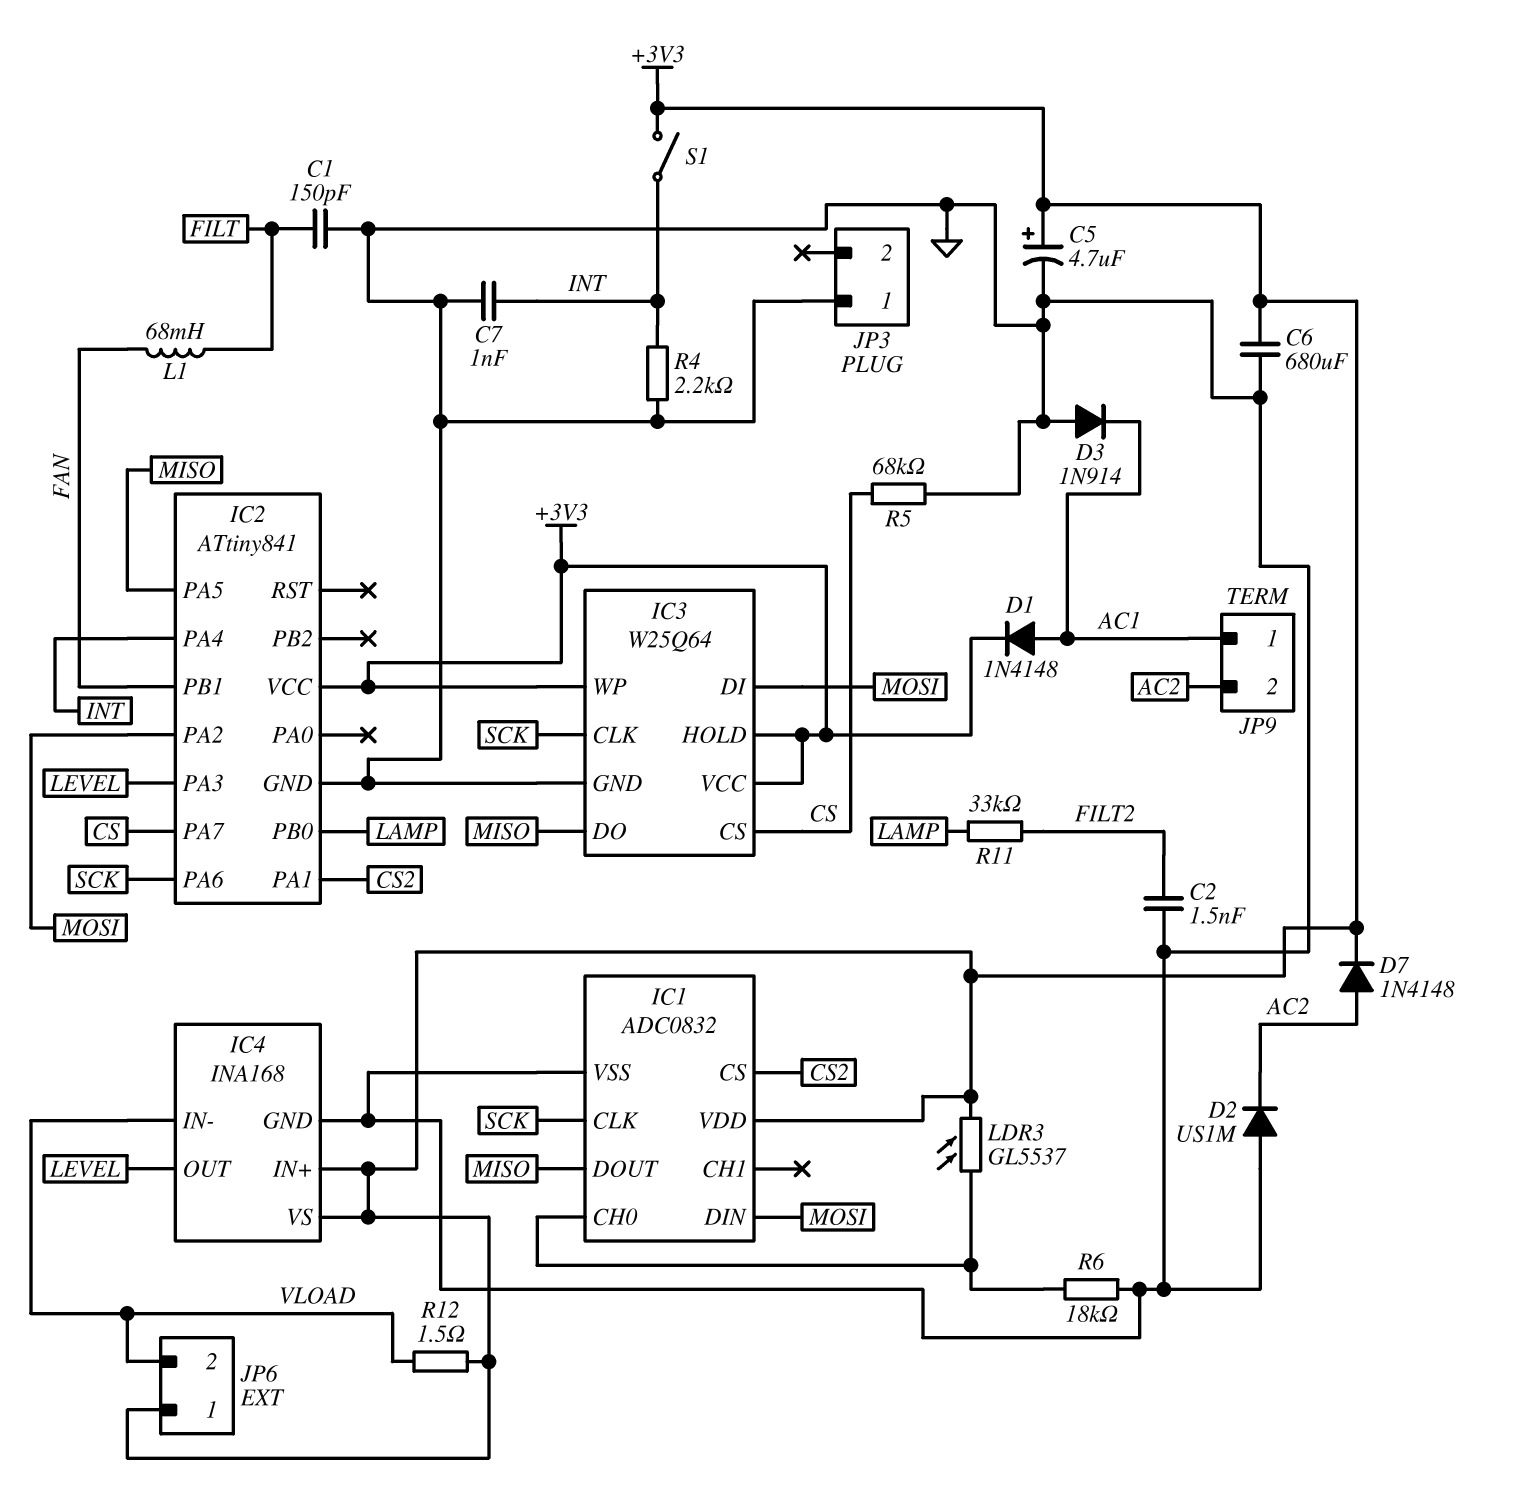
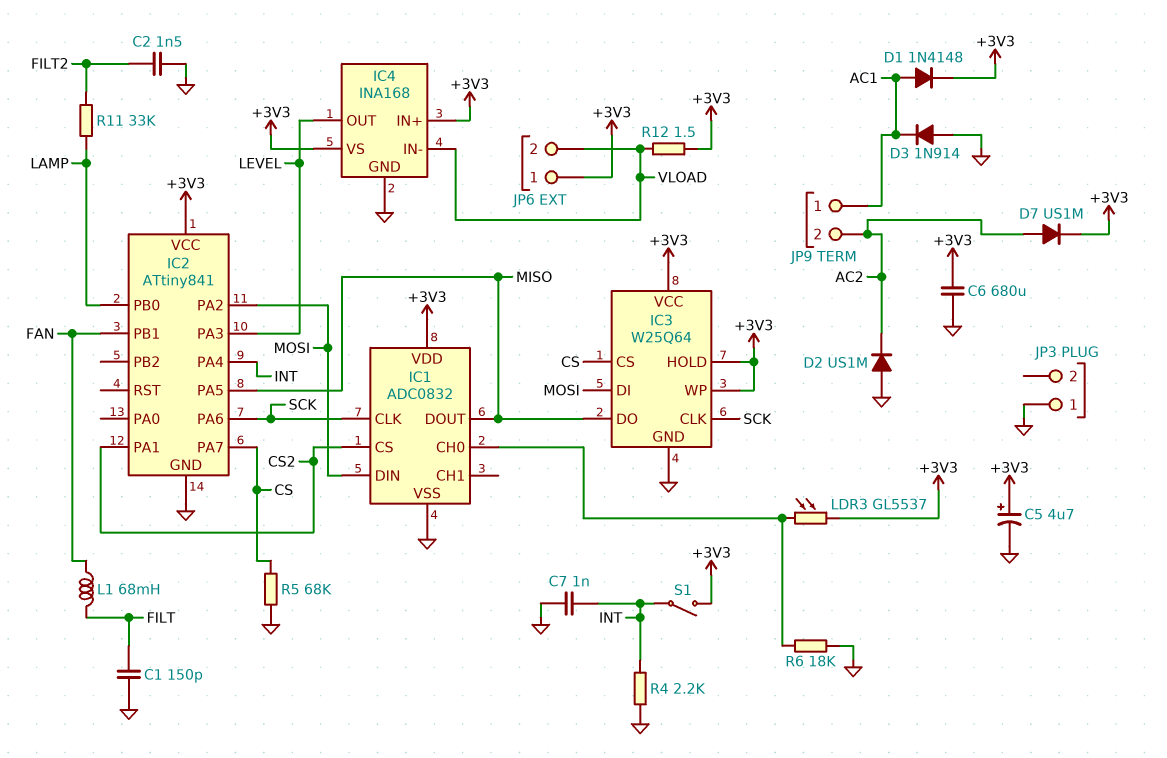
D7: diode 1N4148 (A AC2, K +3V3) -> diode US1M (A AC2, K +3V3)

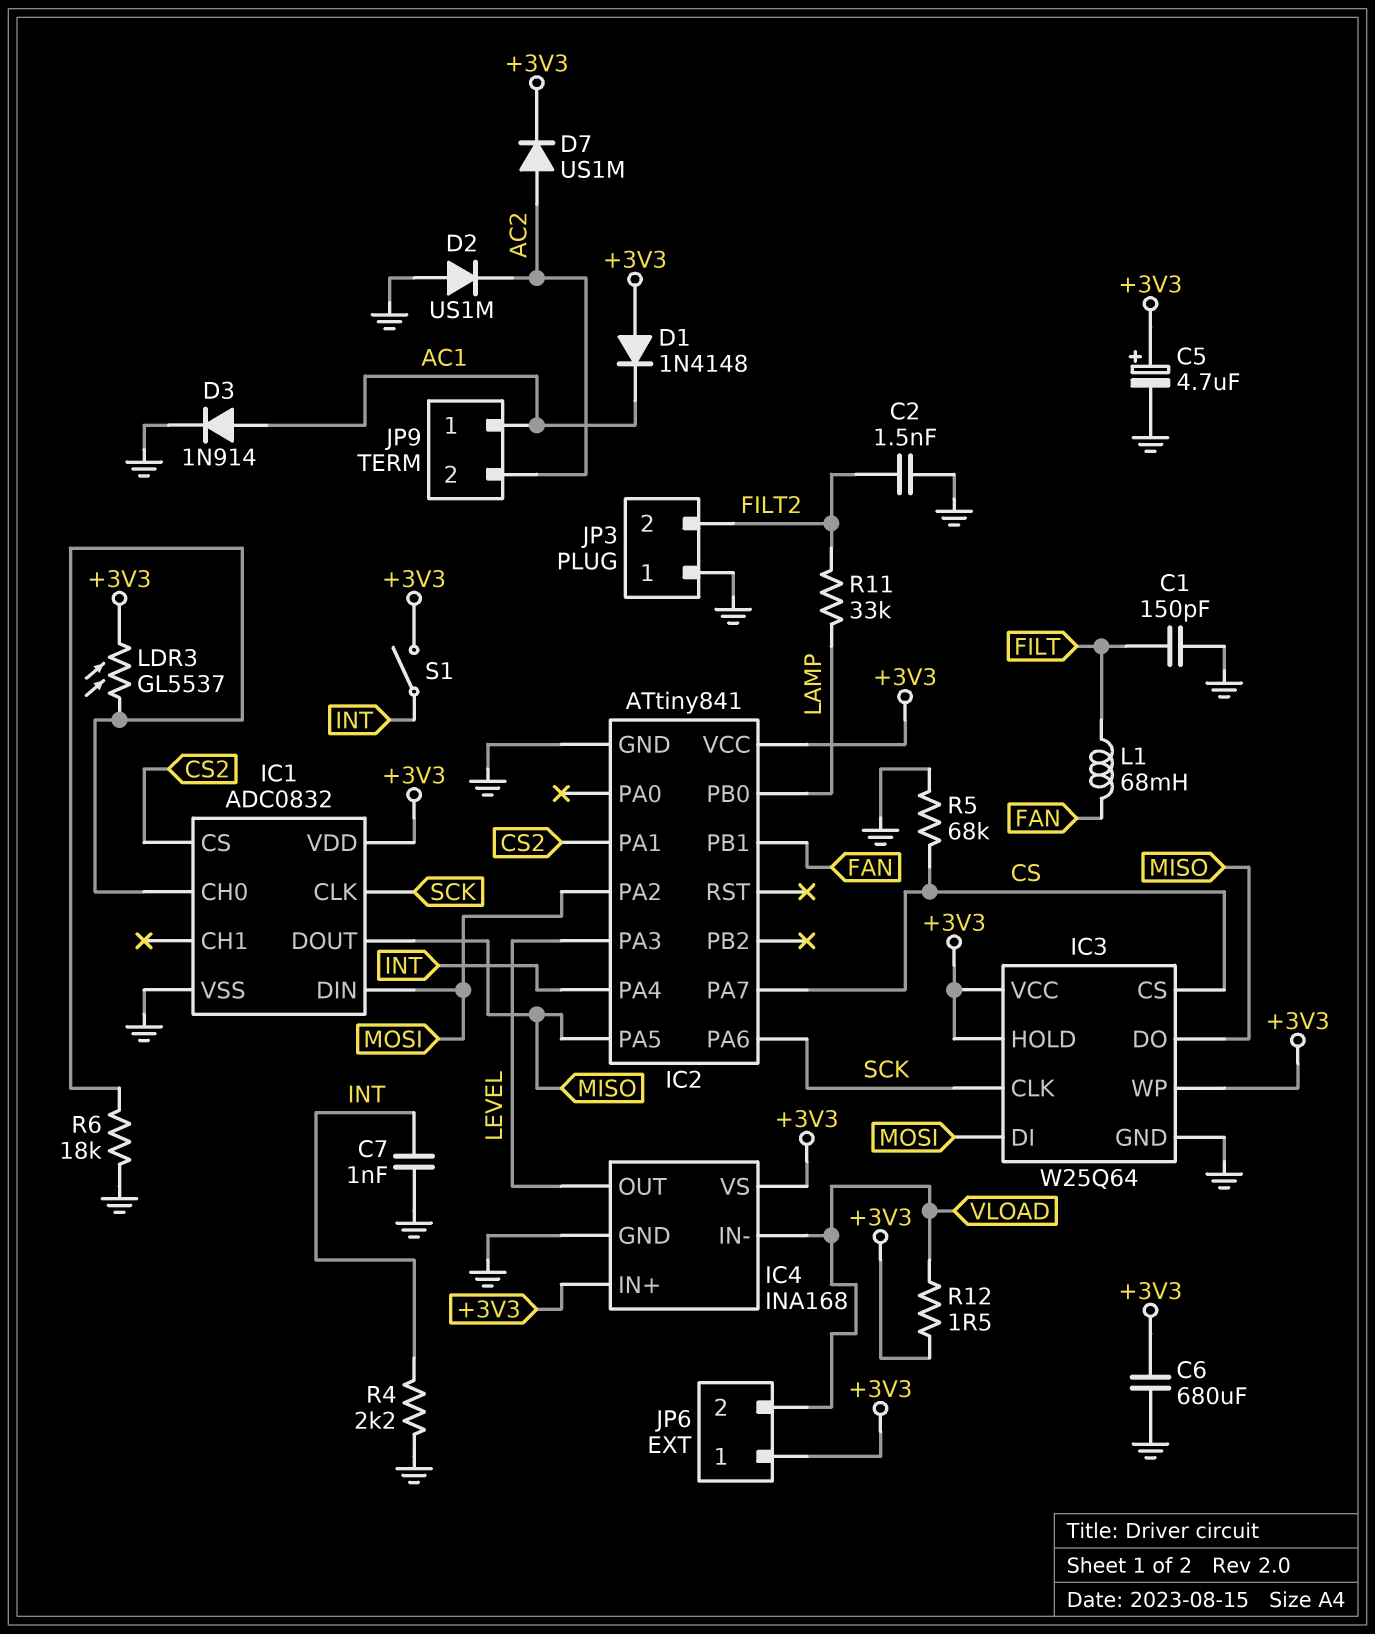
D1: diode 1N4148 (A AC1, K +3V3) -> diode 1N4148 (A +3V3, K AC1)
D3: diode 1N914 (A GND, K AC1) -> diode 1N914 (A AC1, K GND)
JP3 pin 2: none -> FILT2

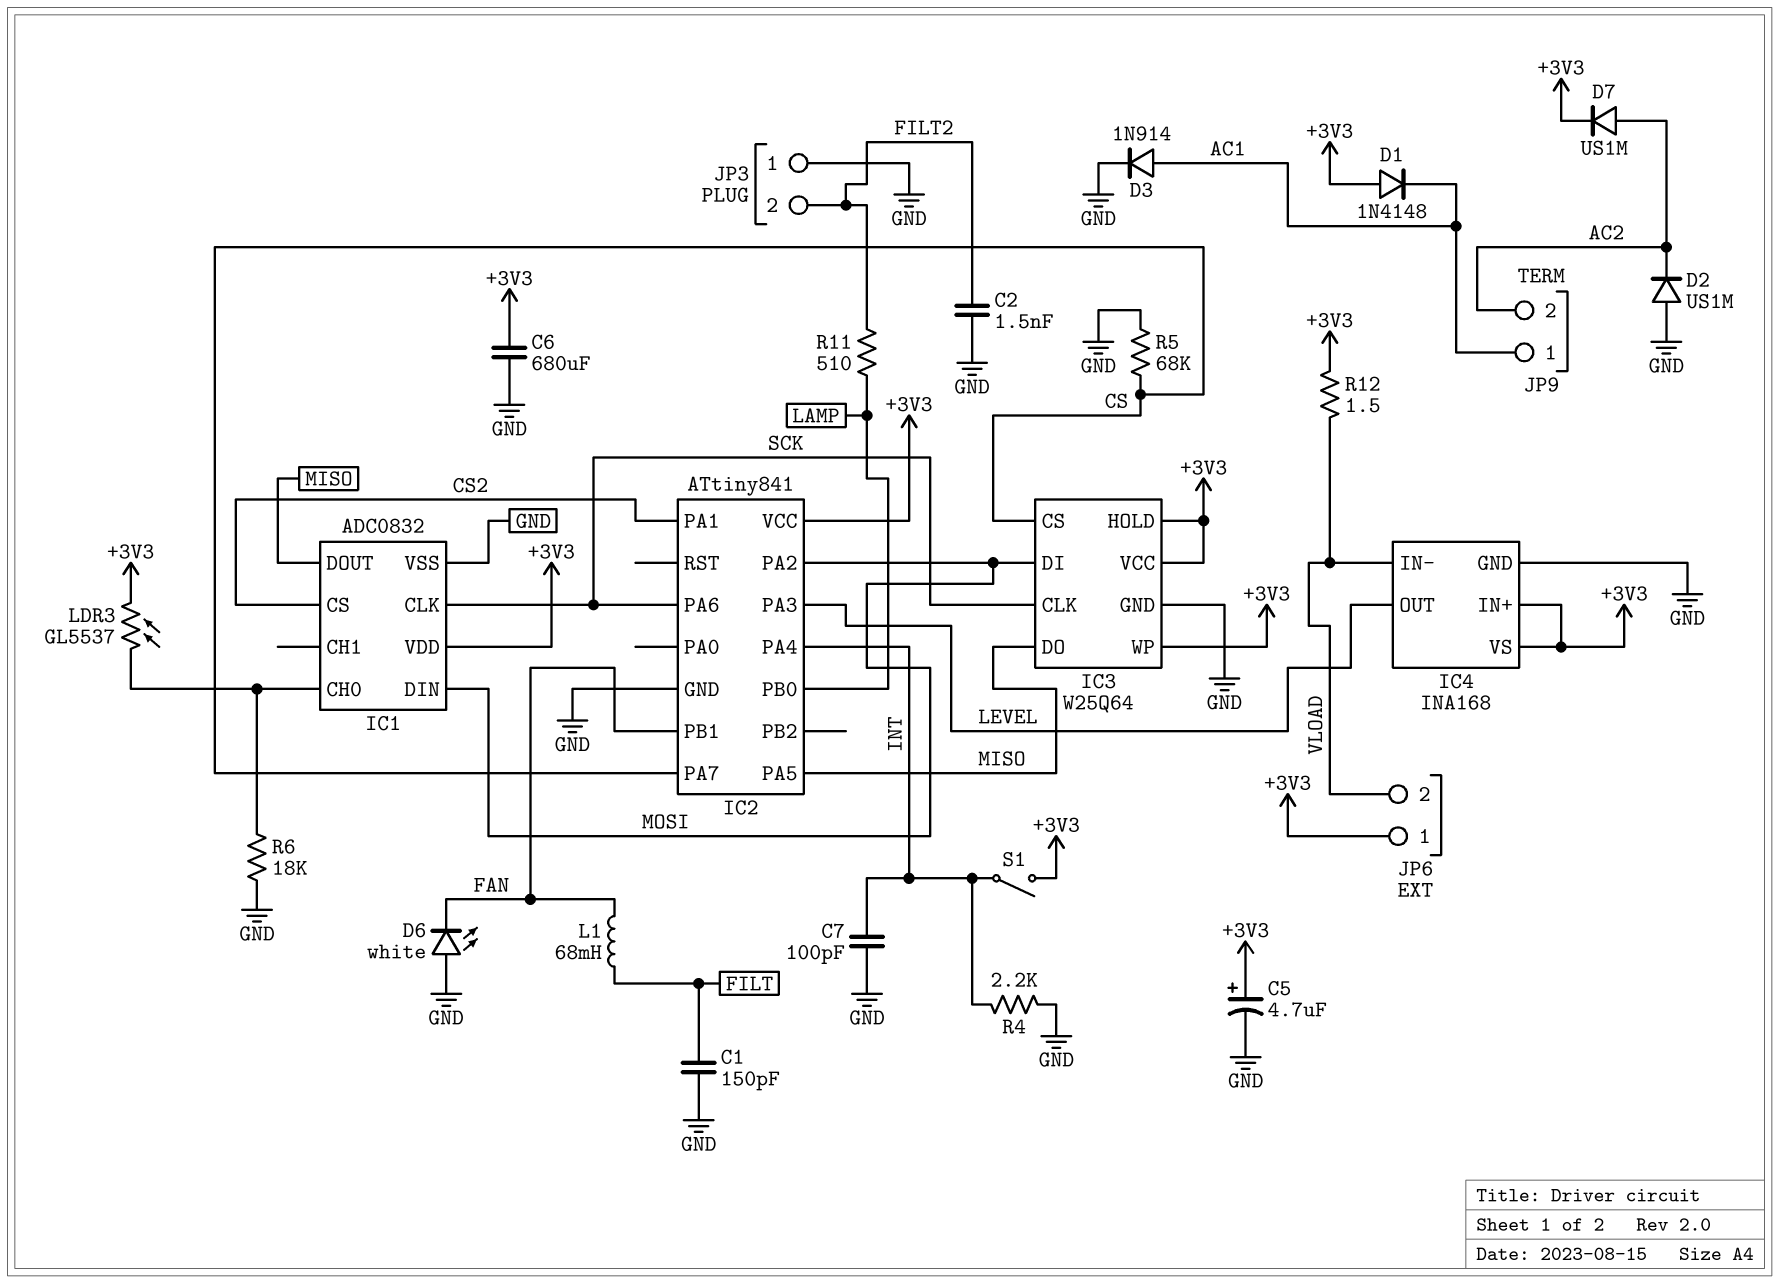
C7: 1nF (GND, INT) -> 100pF (GND, INT)
D6: none -> LED white (A GND, K FAN)
R11: 33k (FILT2, LAMP) -> 510 (FILT2, LAMP)

